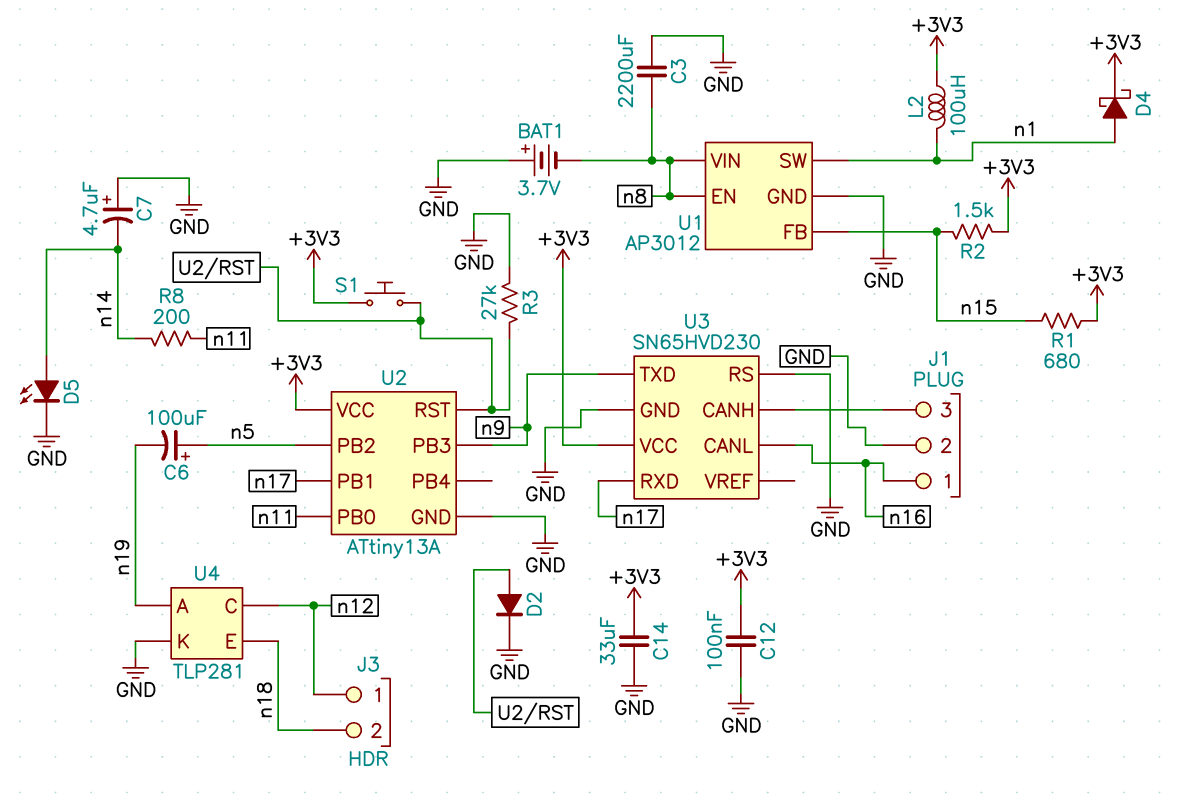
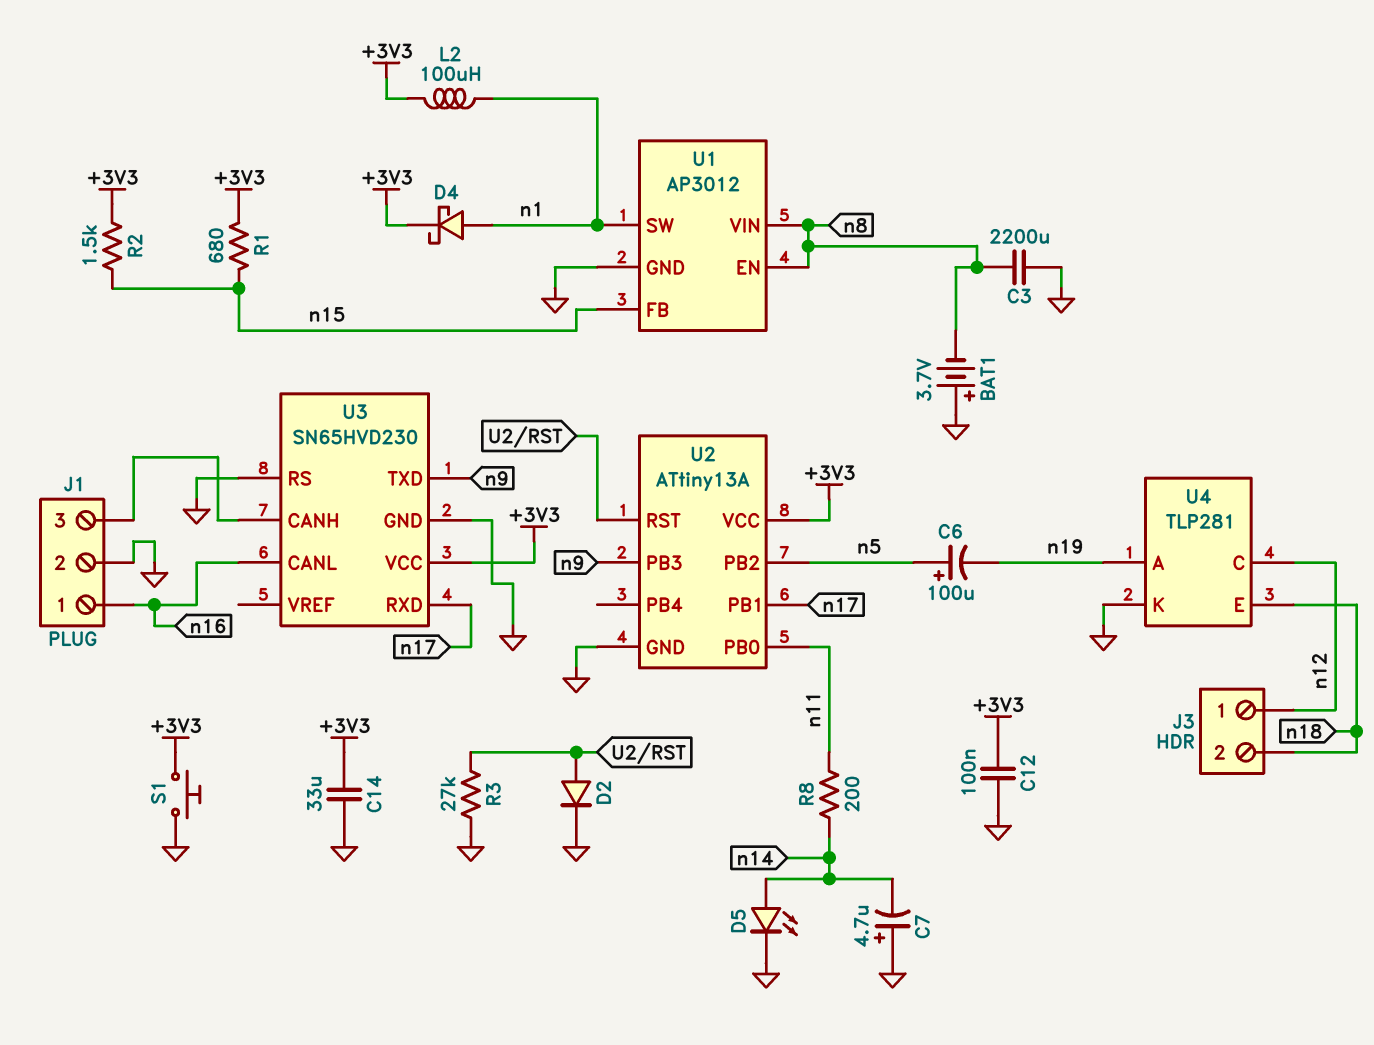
S1: button (+3V3, U2/RST) -> button (+3V3, GND)

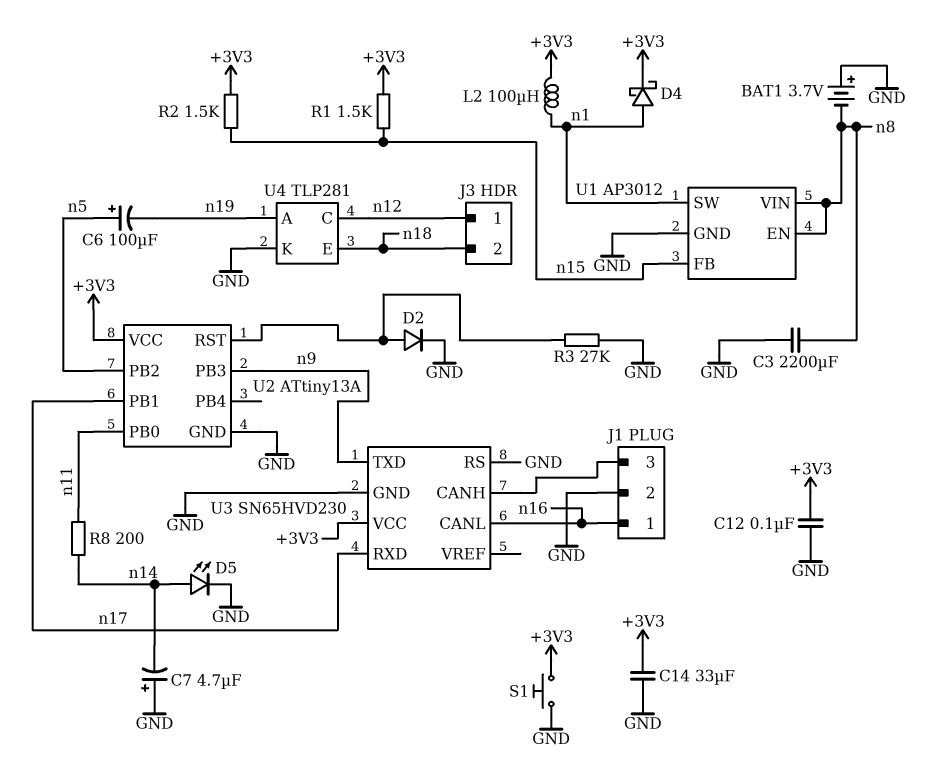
R1: 680 (+3V3, n15) -> 1.5k (+3V3, n15)

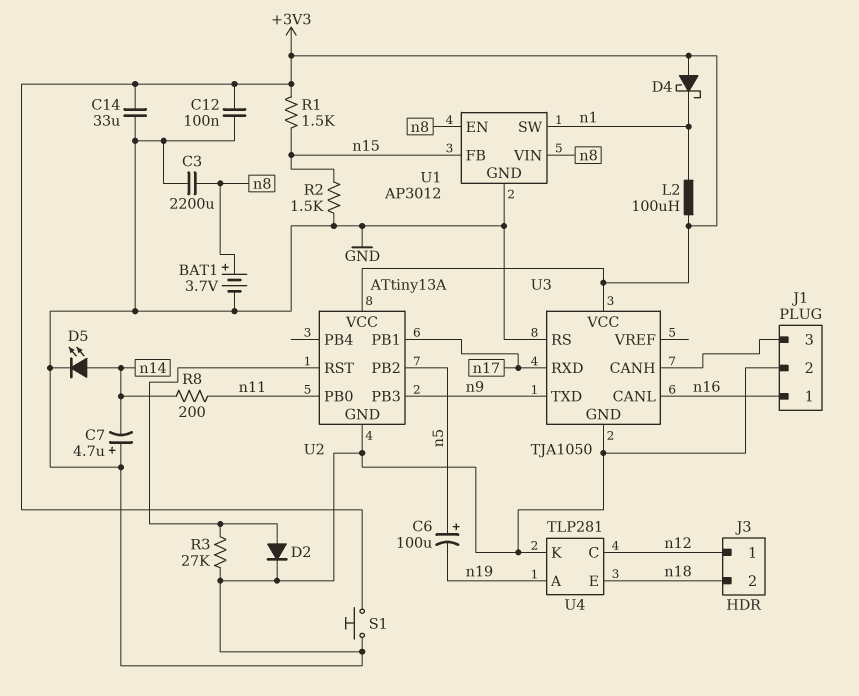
BAT1: 3.7V (plus GND, minus n8) -> 3.7V (plus n8, minus GND)
D4: schottky (A n1, K +3V3) -> schottky (A +3V3, K n1)
R2: 1.5k (+3V3, n15) -> 1.5k (GND, n15)
U3: SN65HVD230 -> TJA1050

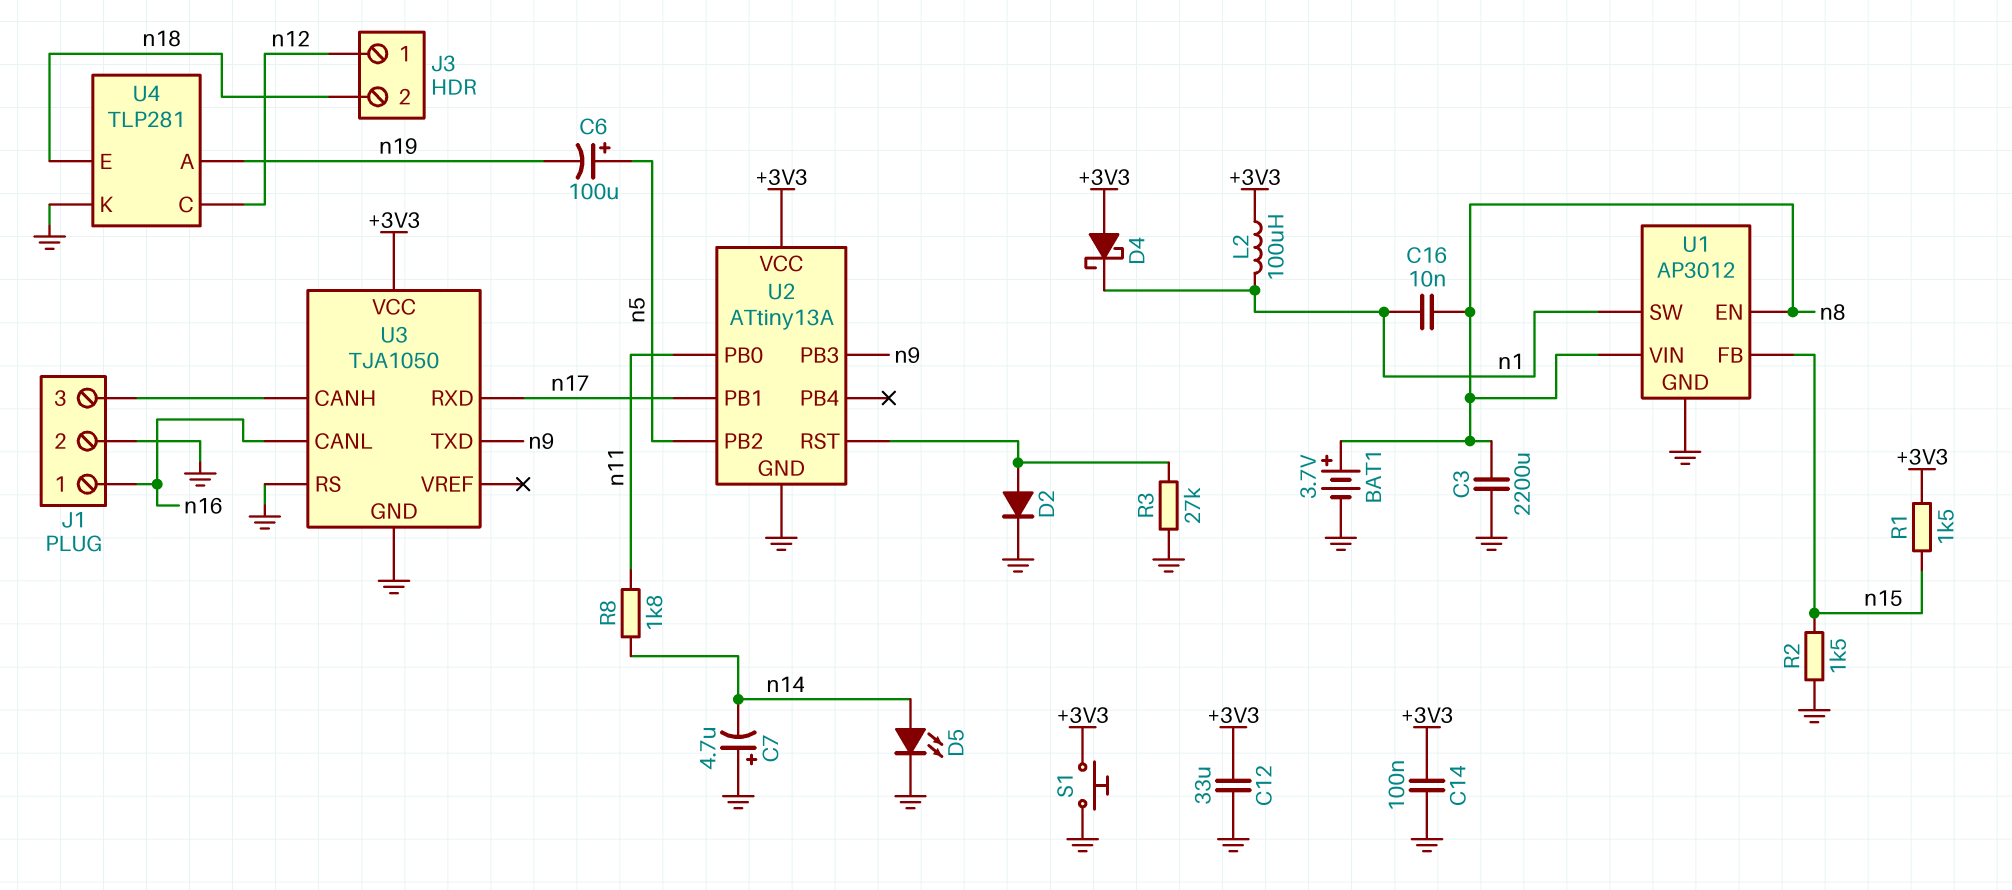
C12: 100nF (+3V3, GND) -> 33uF (+3V3, GND)
C14: 33uF (+3V3, GND) -> 100nF (+3V3, GND)
C16: none -> 10nF (n1, n8)
R8: 200 (n11, n14) -> 1.8k (n11, n14)

